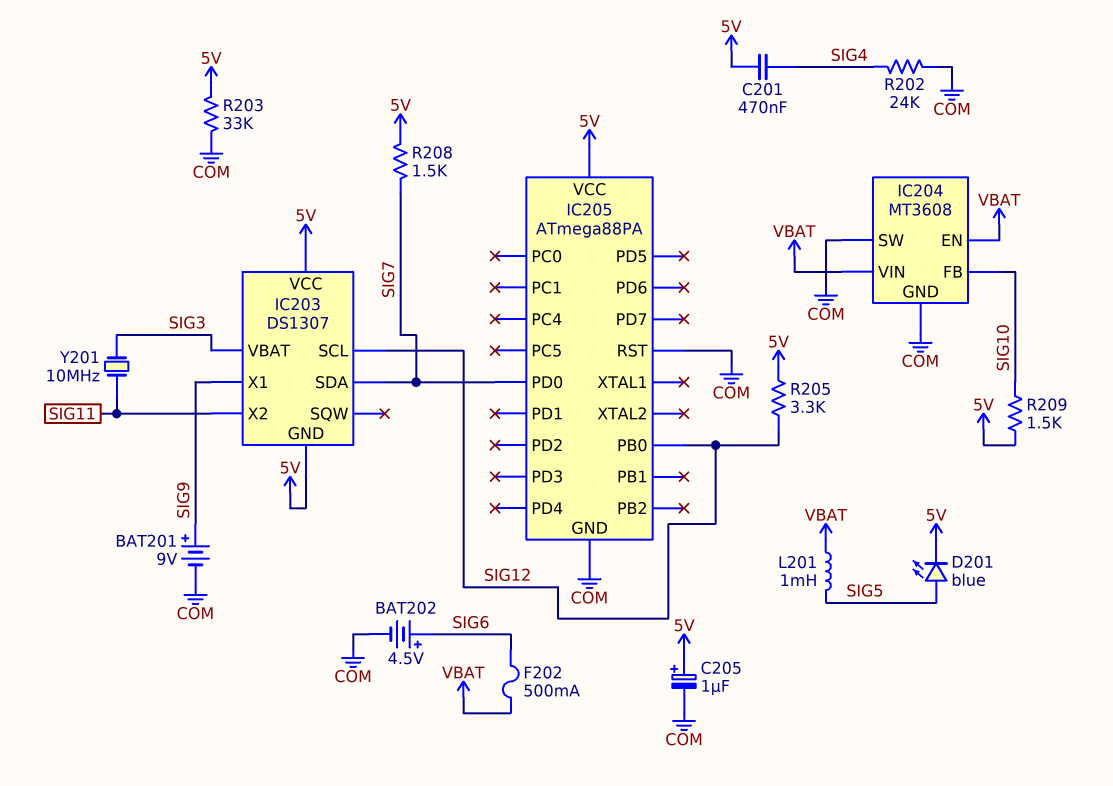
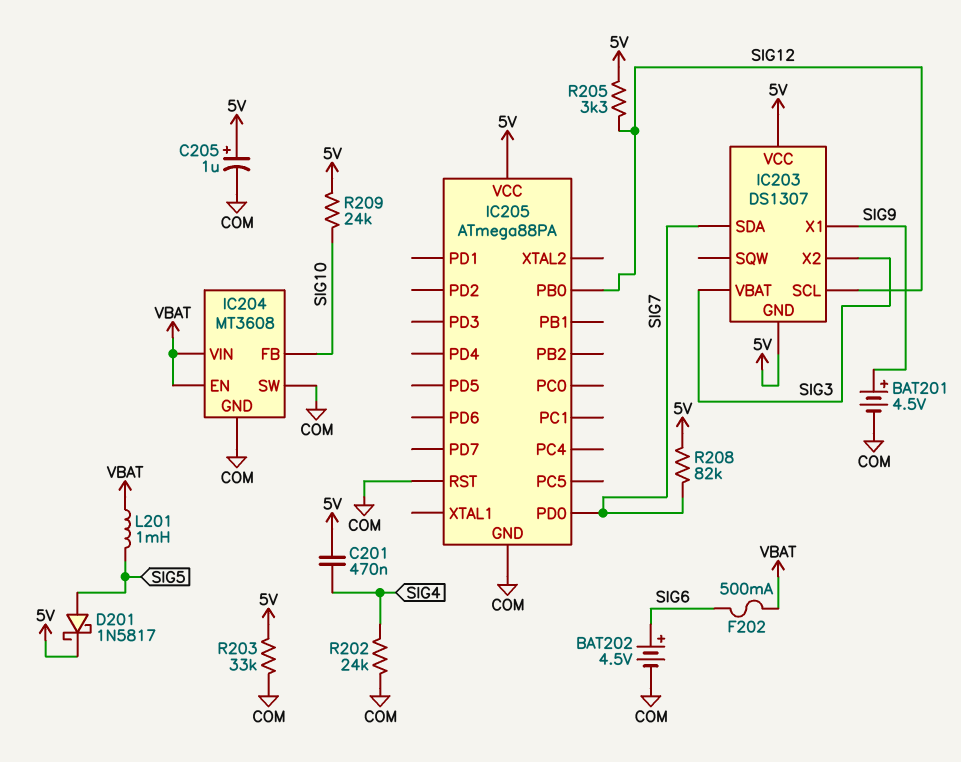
BAT201: 9V (plus SIG9, minus COM) -> 4.5V (plus SIG9, minus COM)
D201: LED blue (A SIG5, K 5V) -> schottky 1N5817 (A SIG5, K 5V)
IC203 pin X2: SIG11 -> SIG3
R208: 1.5k (5V, SIG7) -> 82k (5V, SIG7)
R209: 1.5k (5V, SIG10) -> 24k (5V, SIG10)
Y201: 10MHz (SIG3, SIG11) -> none

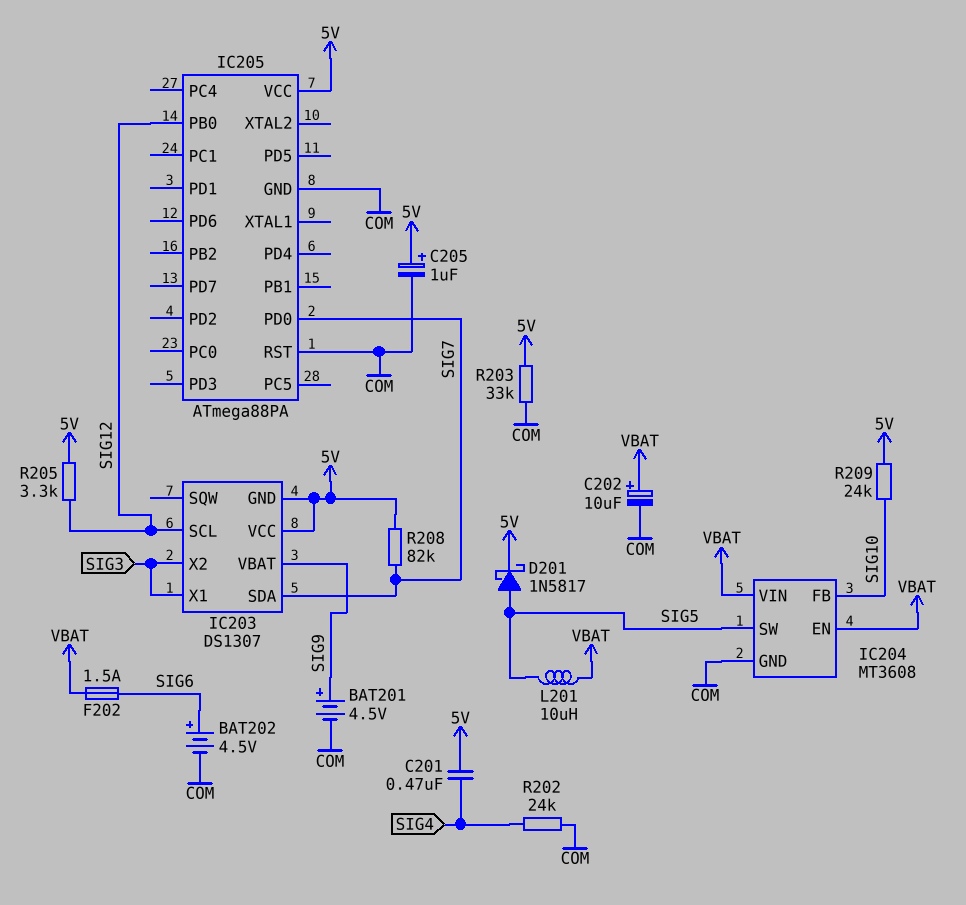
C202: none -> 10uF (plus VBAT, minus COM)
F202: 500mA (SIG6, VBAT) -> 1.5A (SIG6, VBAT)
IC203 pin VBAT: SIG3 -> SIG9
IC203 pin X1: SIG9 -> SIG3
IC204 pin SW: COM -> SIG5
L201: 1mH (SIG5, VBAT) -> 10uH (SIG5, VBAT)

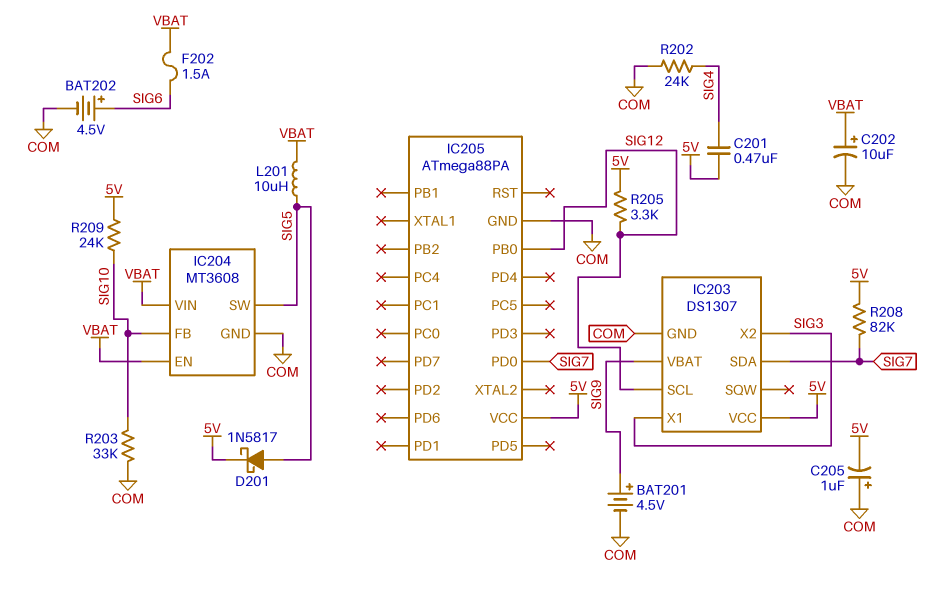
C205: 1uF (plus 5V, minus COM) -> 1uF (plus COM, minus 5V)
IC203 pin GND: 5V -> COM
IC205 pin RST: COM -> none
R203: 33k (5V, COM) -> 33k (COM, SIG10)

